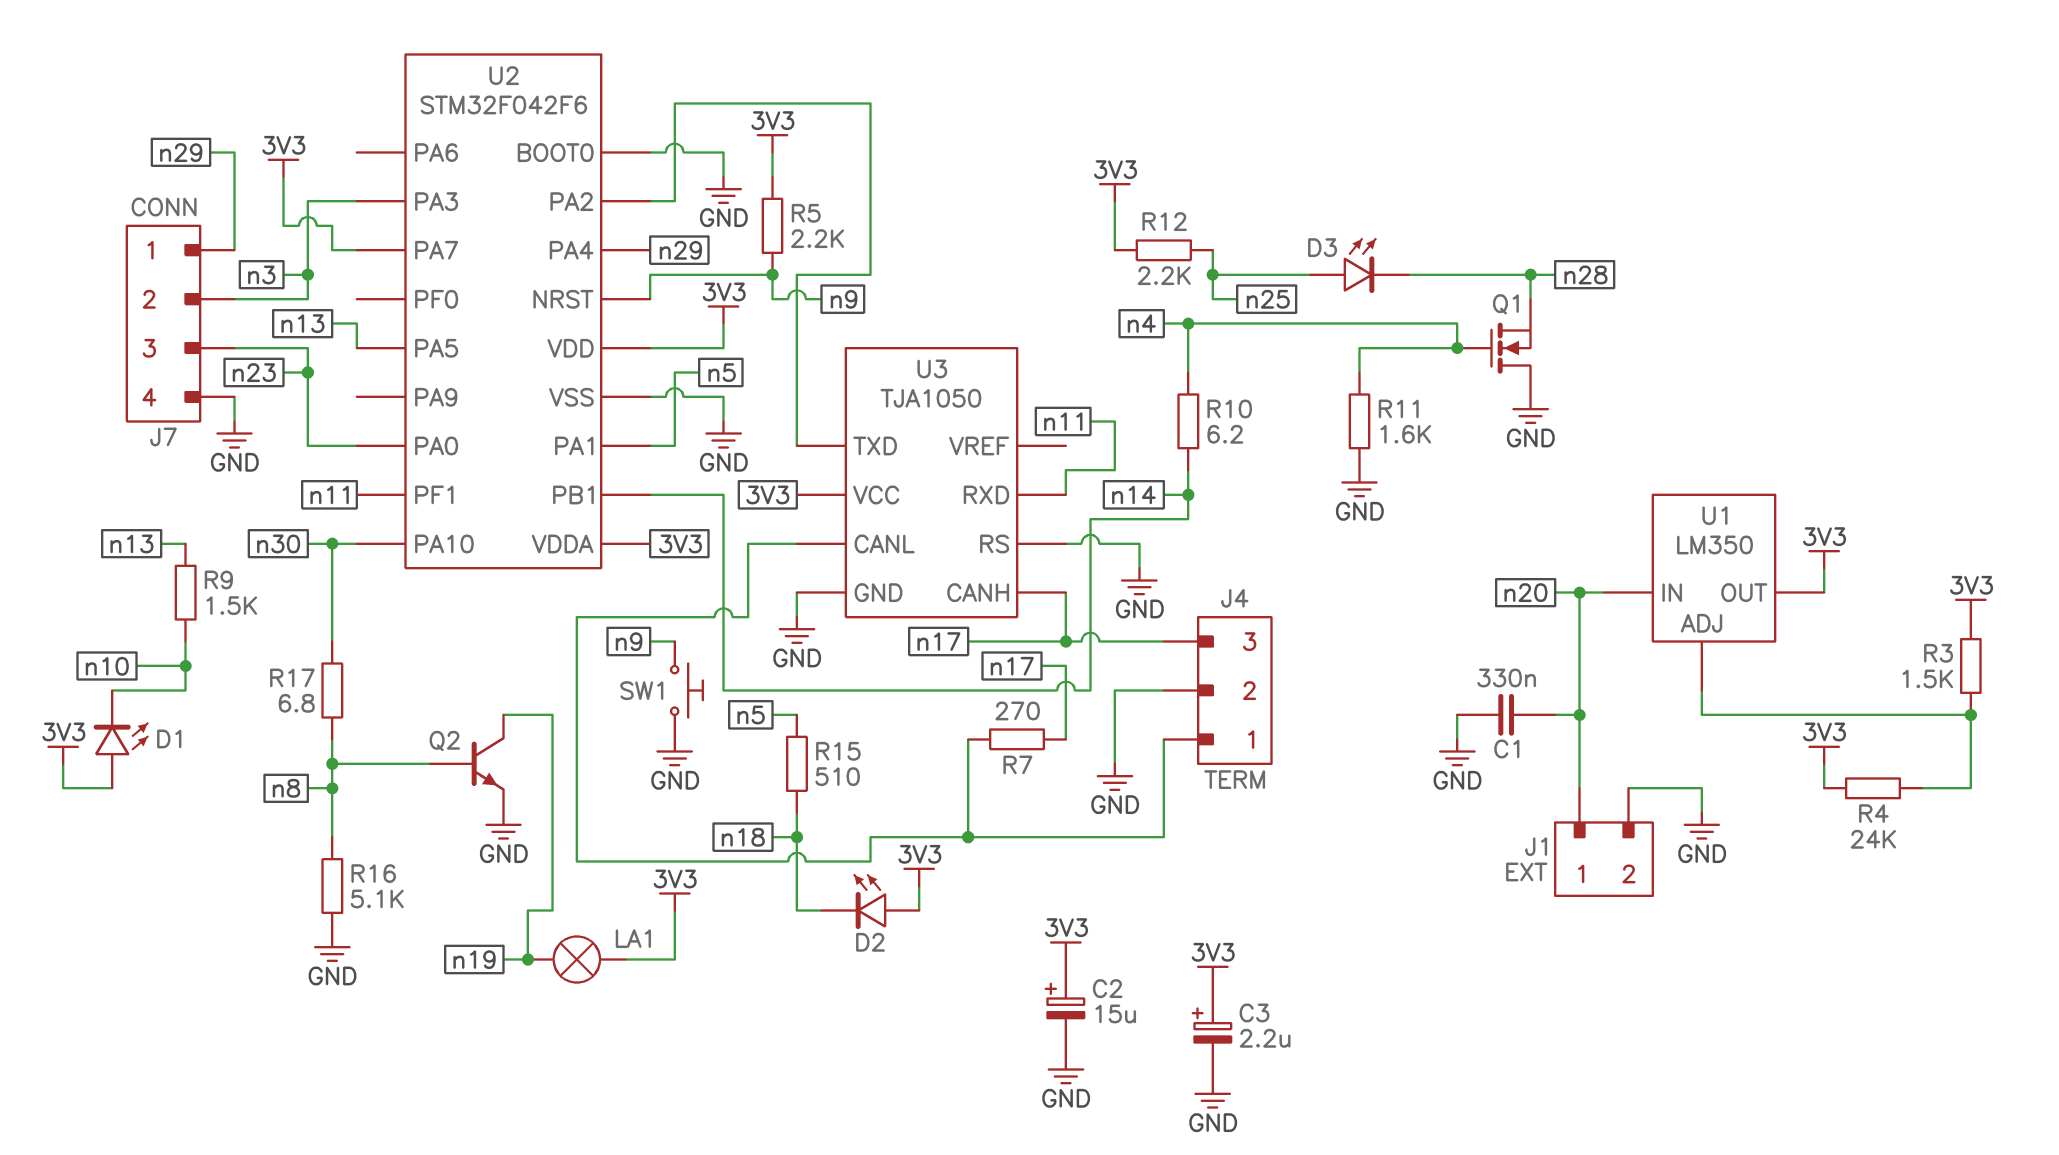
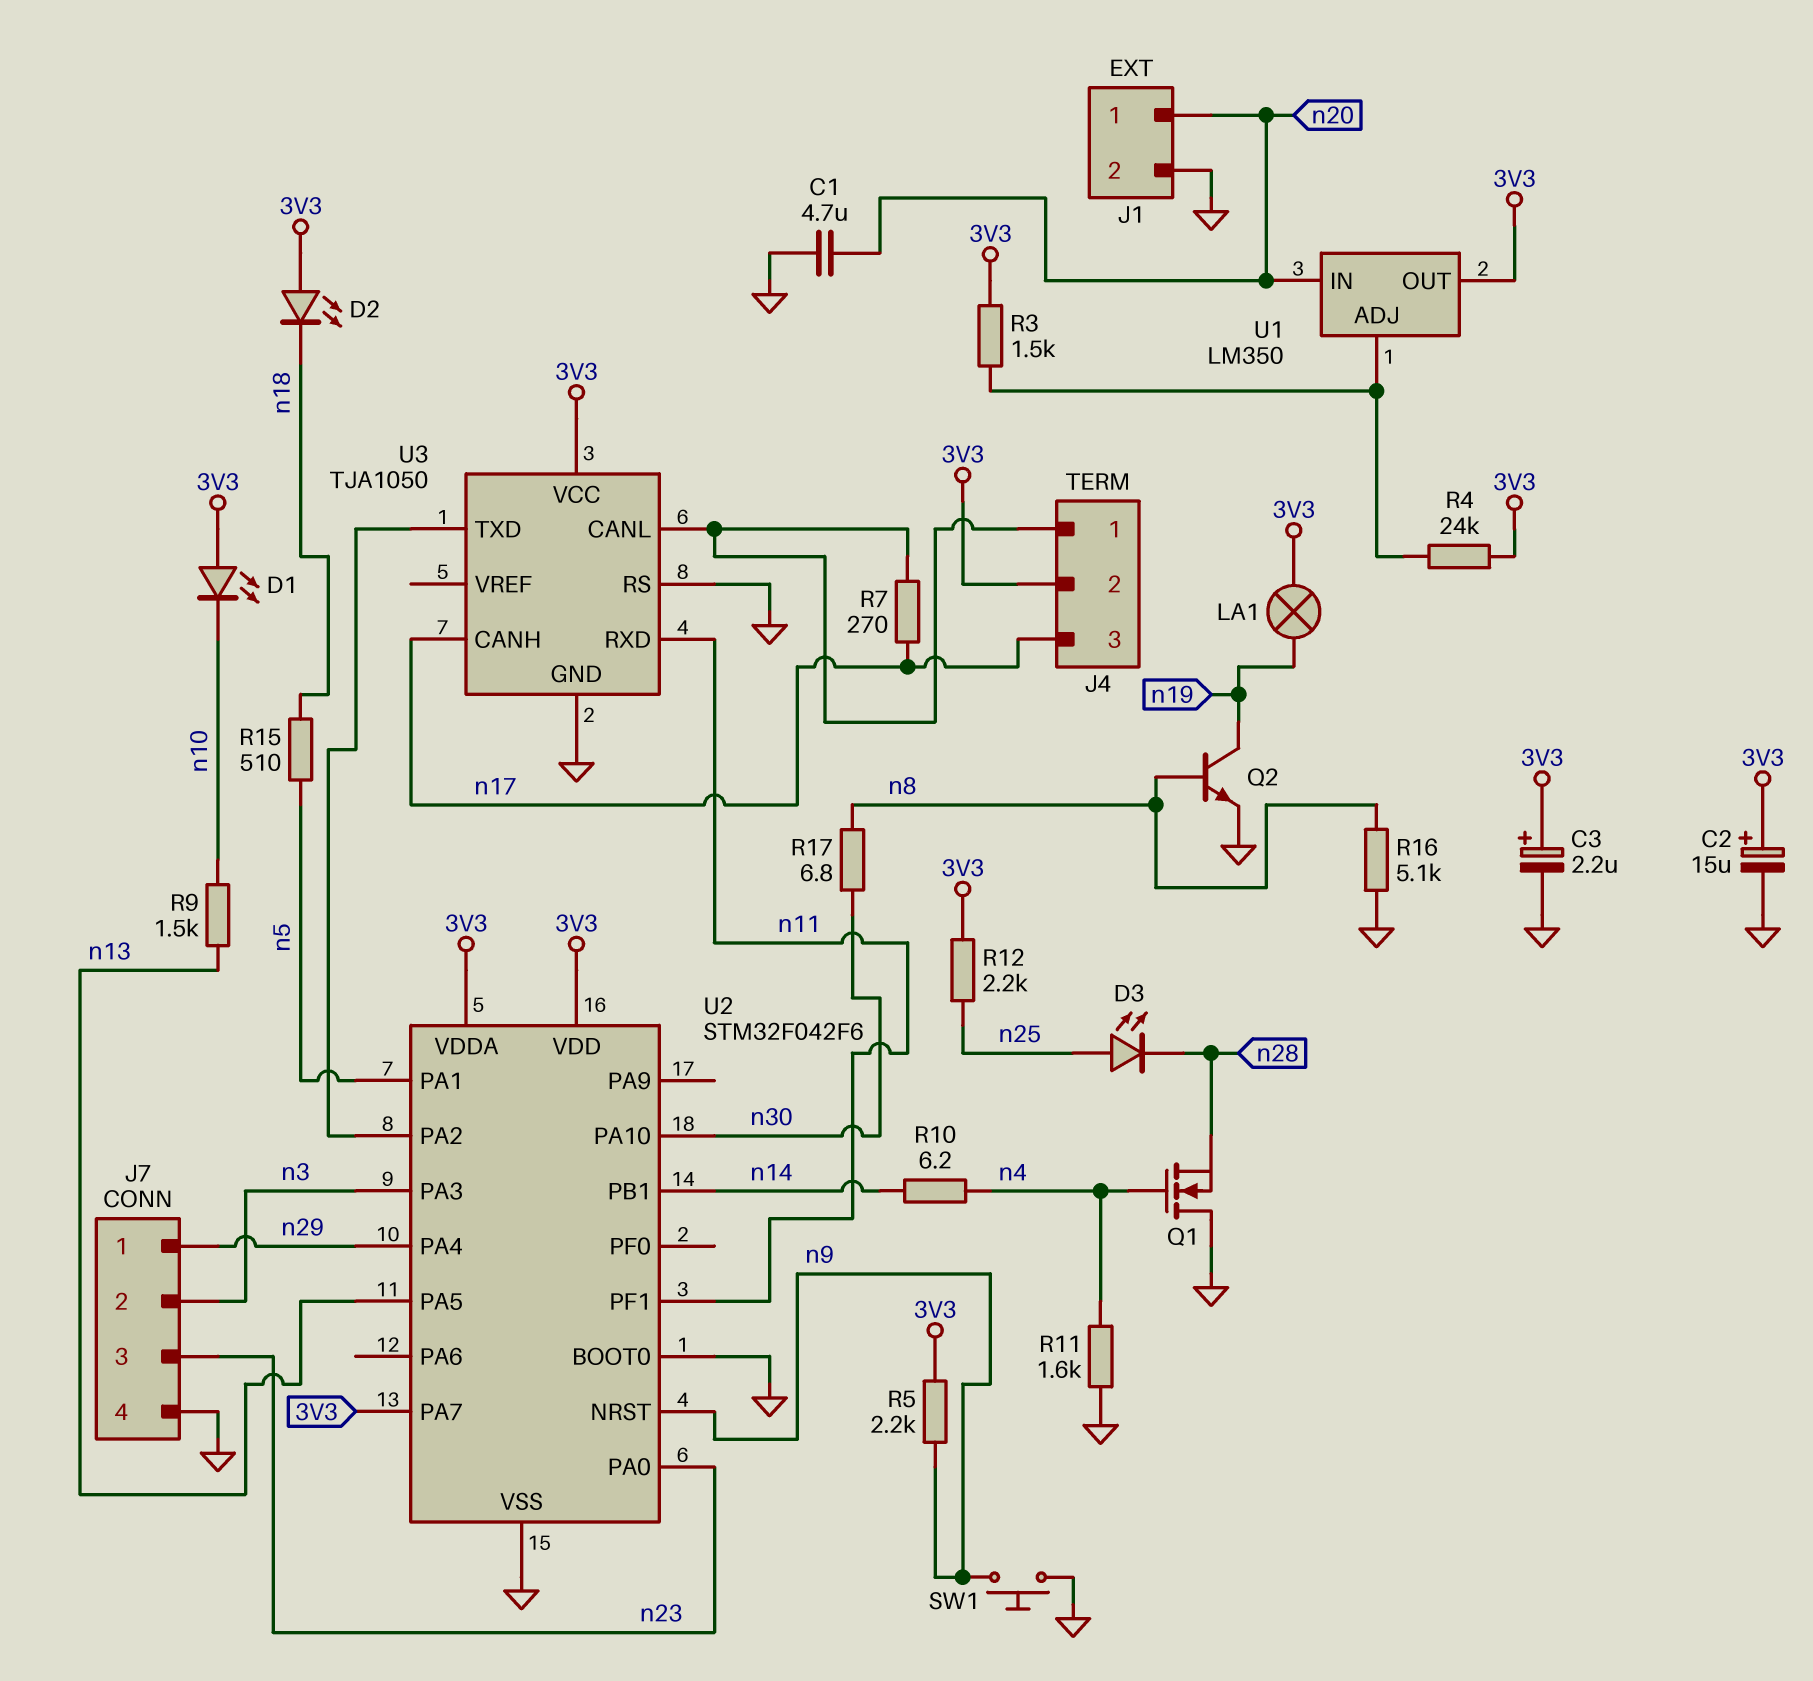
C1: 330nF (GND, n20) -> 4.7uF (GND, n20)
J4 pin 2: GND -> 3V3

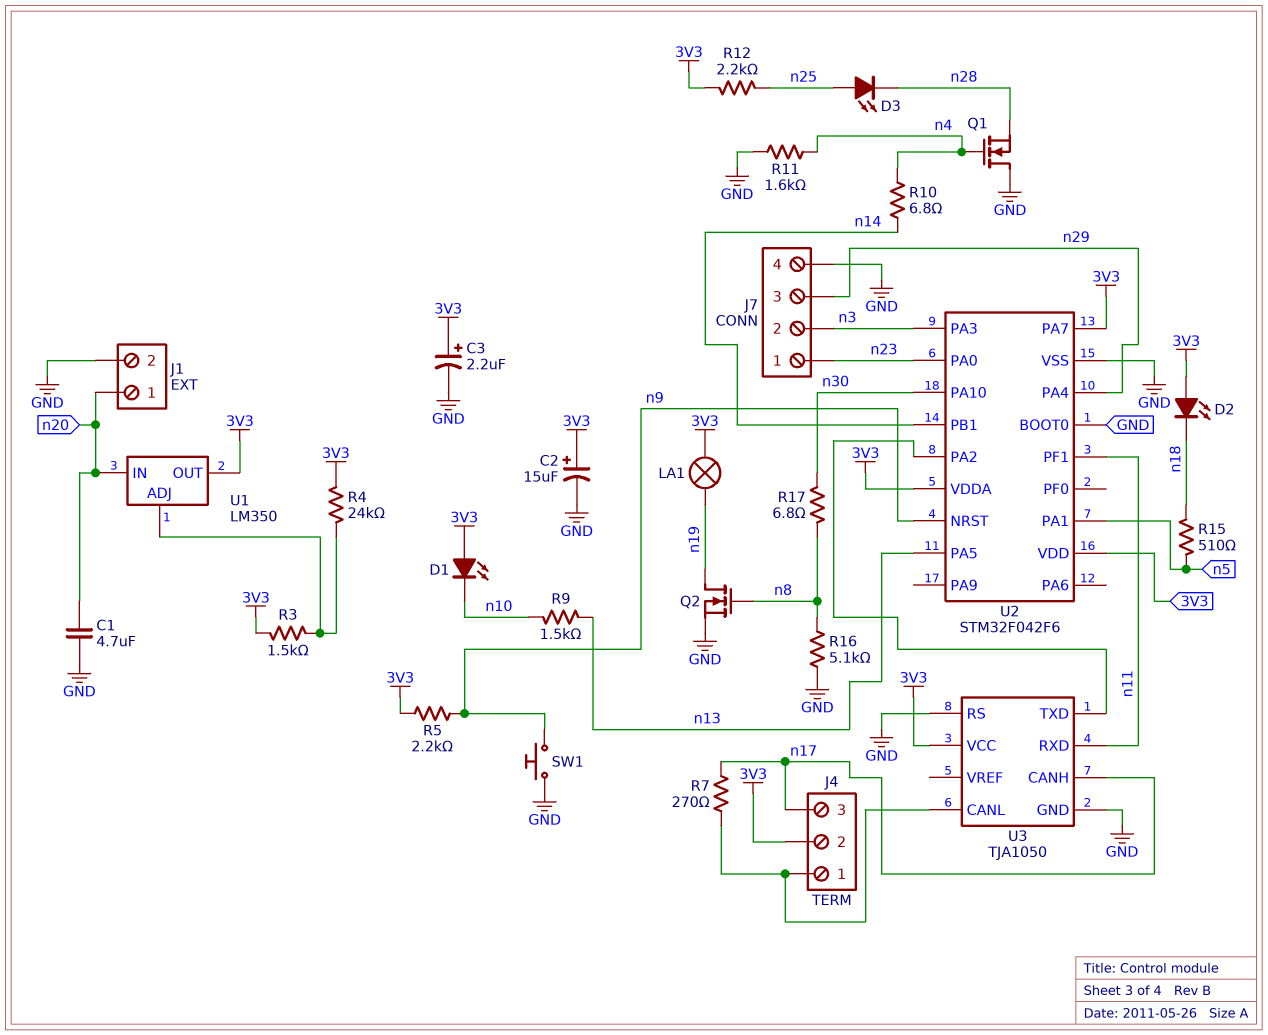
J7 pin 1: n29 -> n23
J7 pin 3: n23 -> n29
Q2: NPN (B n8, C n19, E GND) -> NMOS (G n8, D n19, S GND)
R10: 6.2 (n4, n14) -> 6.8 (n4, n14)

